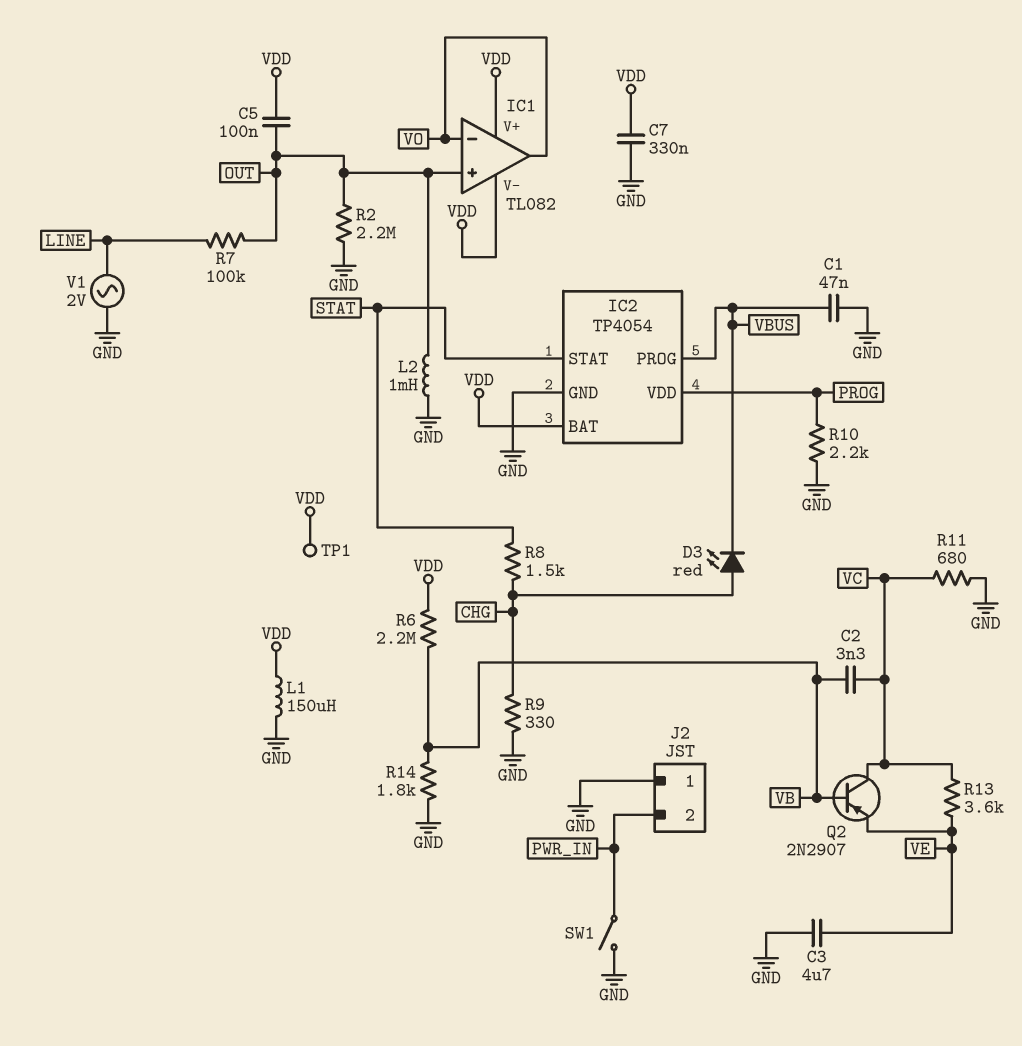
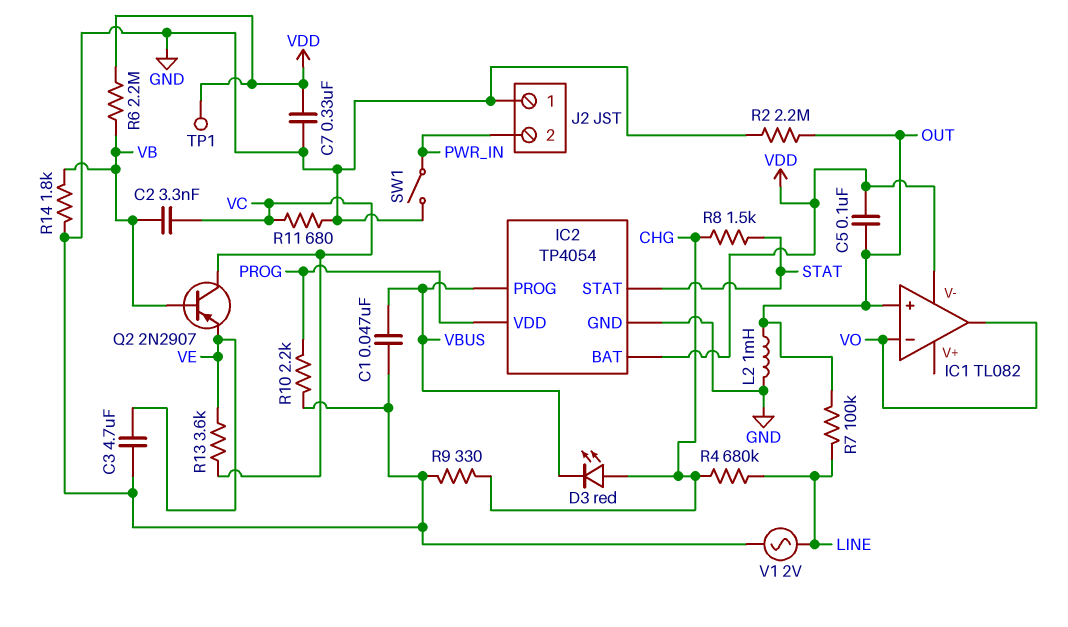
IC1 pin V+: VDD -> none
L1: 150uH (GND, VDD) -> none
R4: none -> 680k (CHG, LINE)

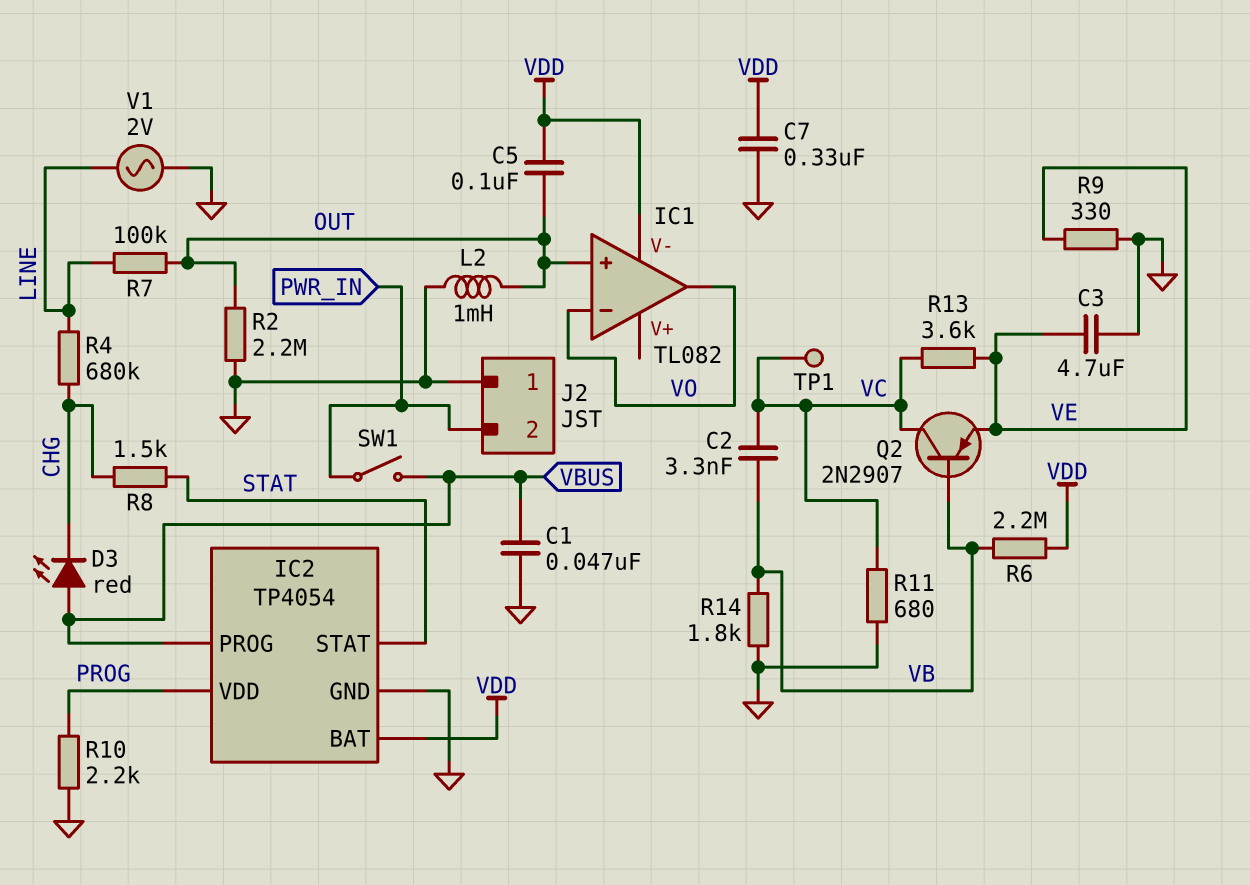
D3: LED red (A CHG, K VBUS) -> LED red (A VBUS, K CHG)
R9: 330 (CHG, GND) -> 330 (GND, VE)
SW1: switch (GND, PWR_IN) -> switch (PWR_IN, VBUS)
TP1: test point (VDD) -> test point (VC)

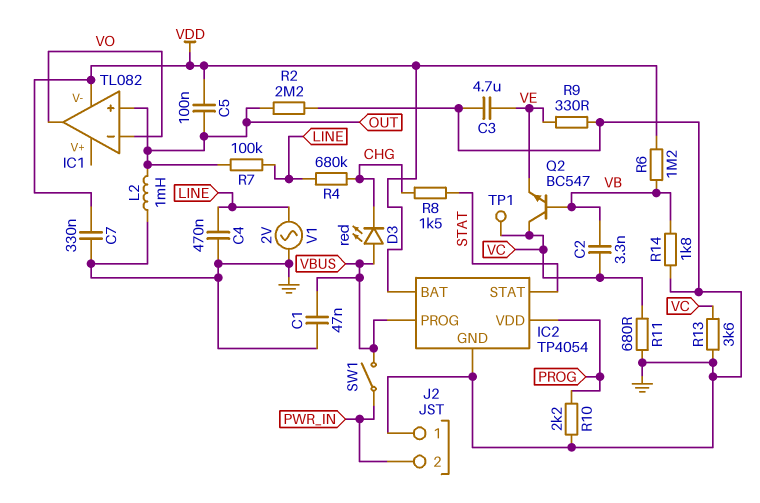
C4: none -> 470nF (GND, LINE)
Q2: PNP 2N2907 (B VB, C VC, E VE) -> NPN BC547 (B VB, C VC, E VE)
R6: 2.2M (VB, VDD) -> 1.2M (VB, VDD)
R13: 3.6k (VC, VE) -> 3.6k (GND, VC)

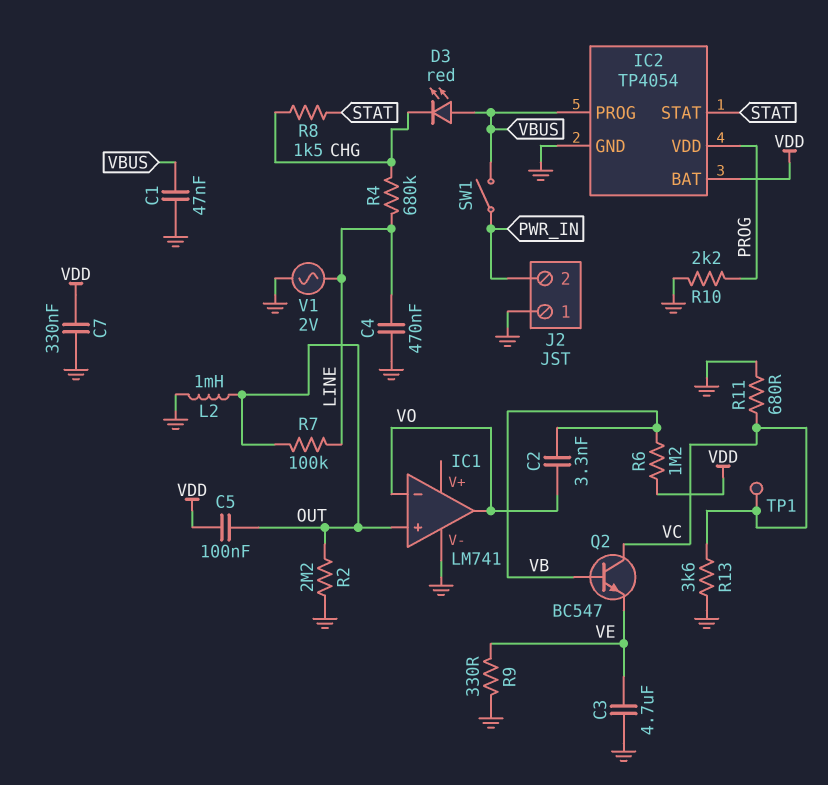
C2: 3.3nF (VB, VC) -> 3.3nF (VB, VO)
IC1: TL082 -> LM741
IC1 pin V-: VDD -> GND
R14: 1.8k (GND, VB) -> none

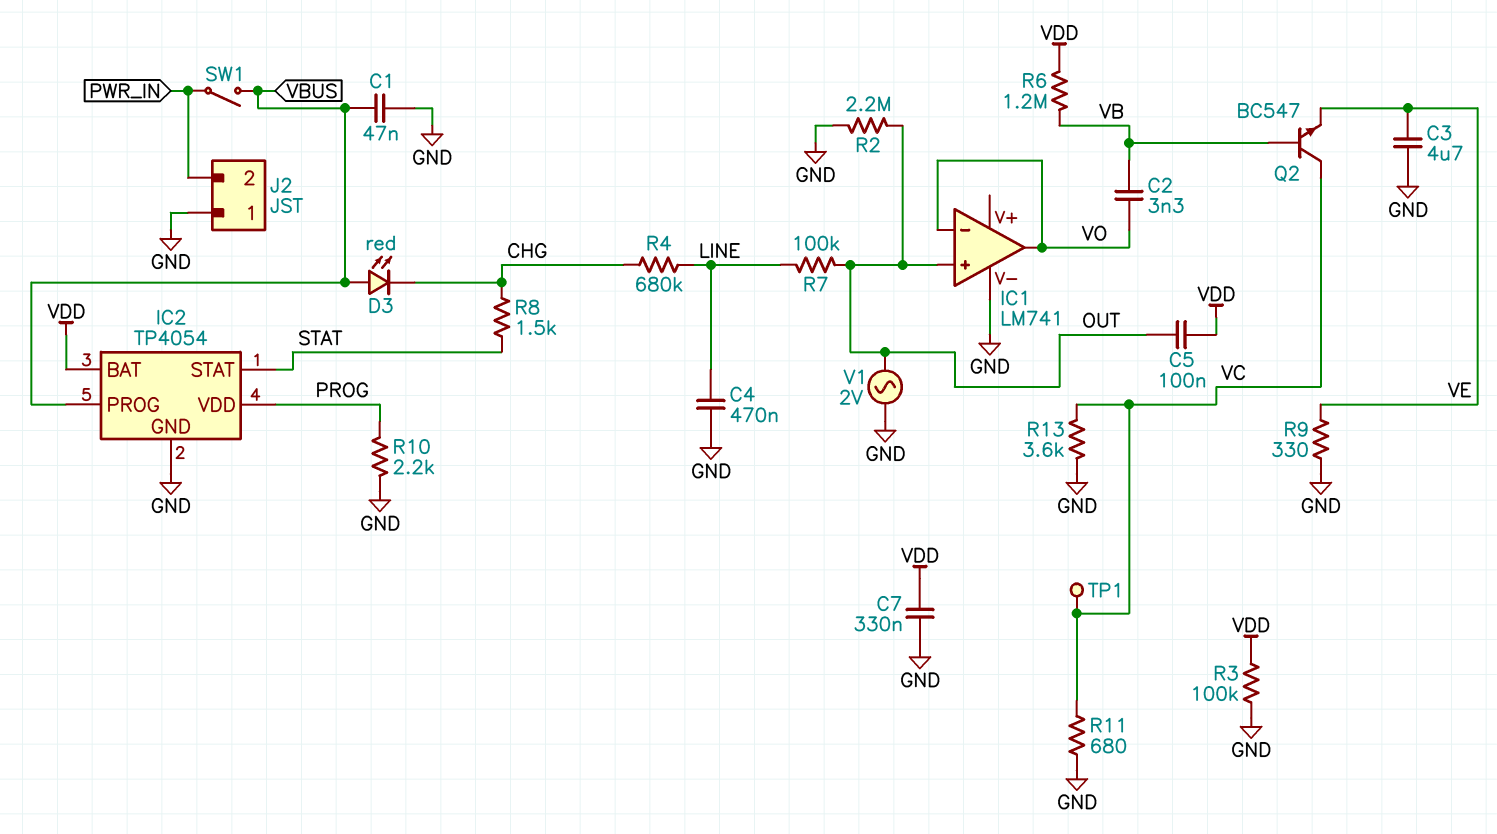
L2: 1mH (GND, OUT) -> none
R3: none -> 100k (GND, VDD)
V1: AC 2V (GND, LINE) -> AC 2V (GND, OUT)

